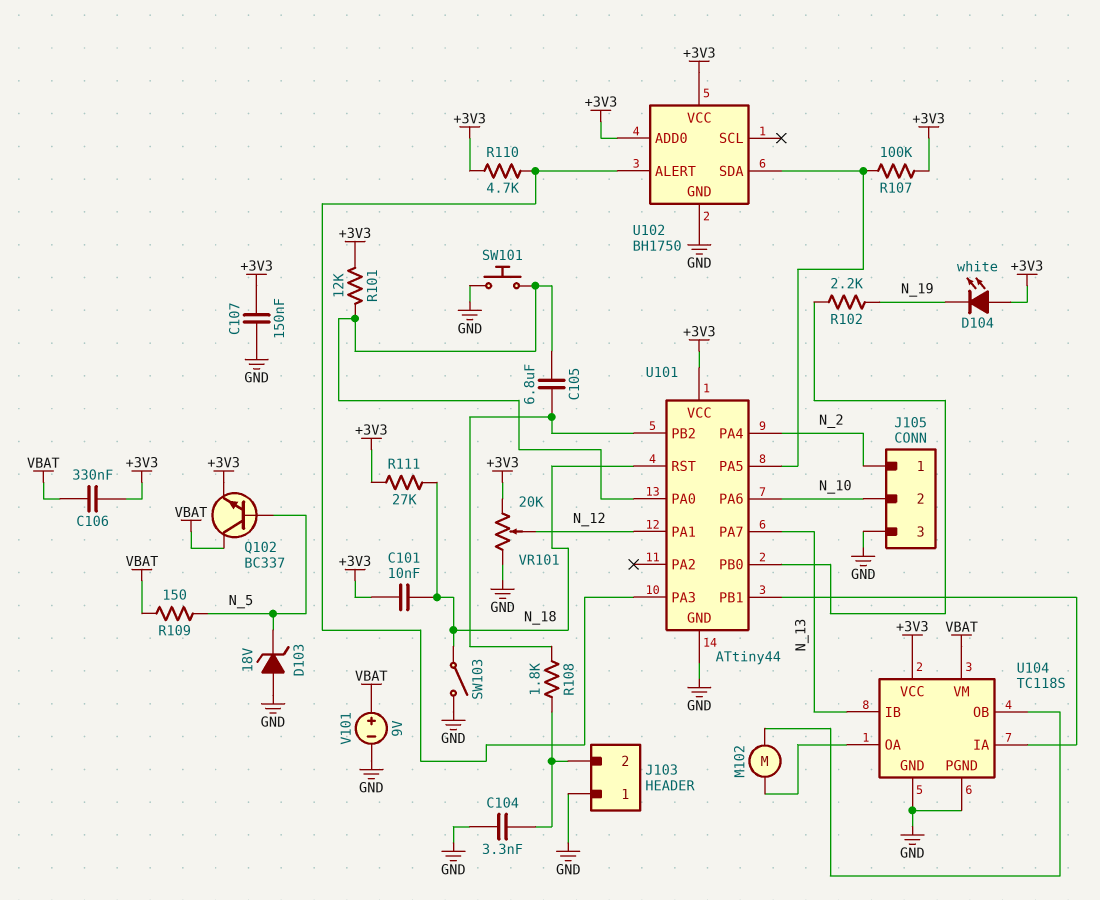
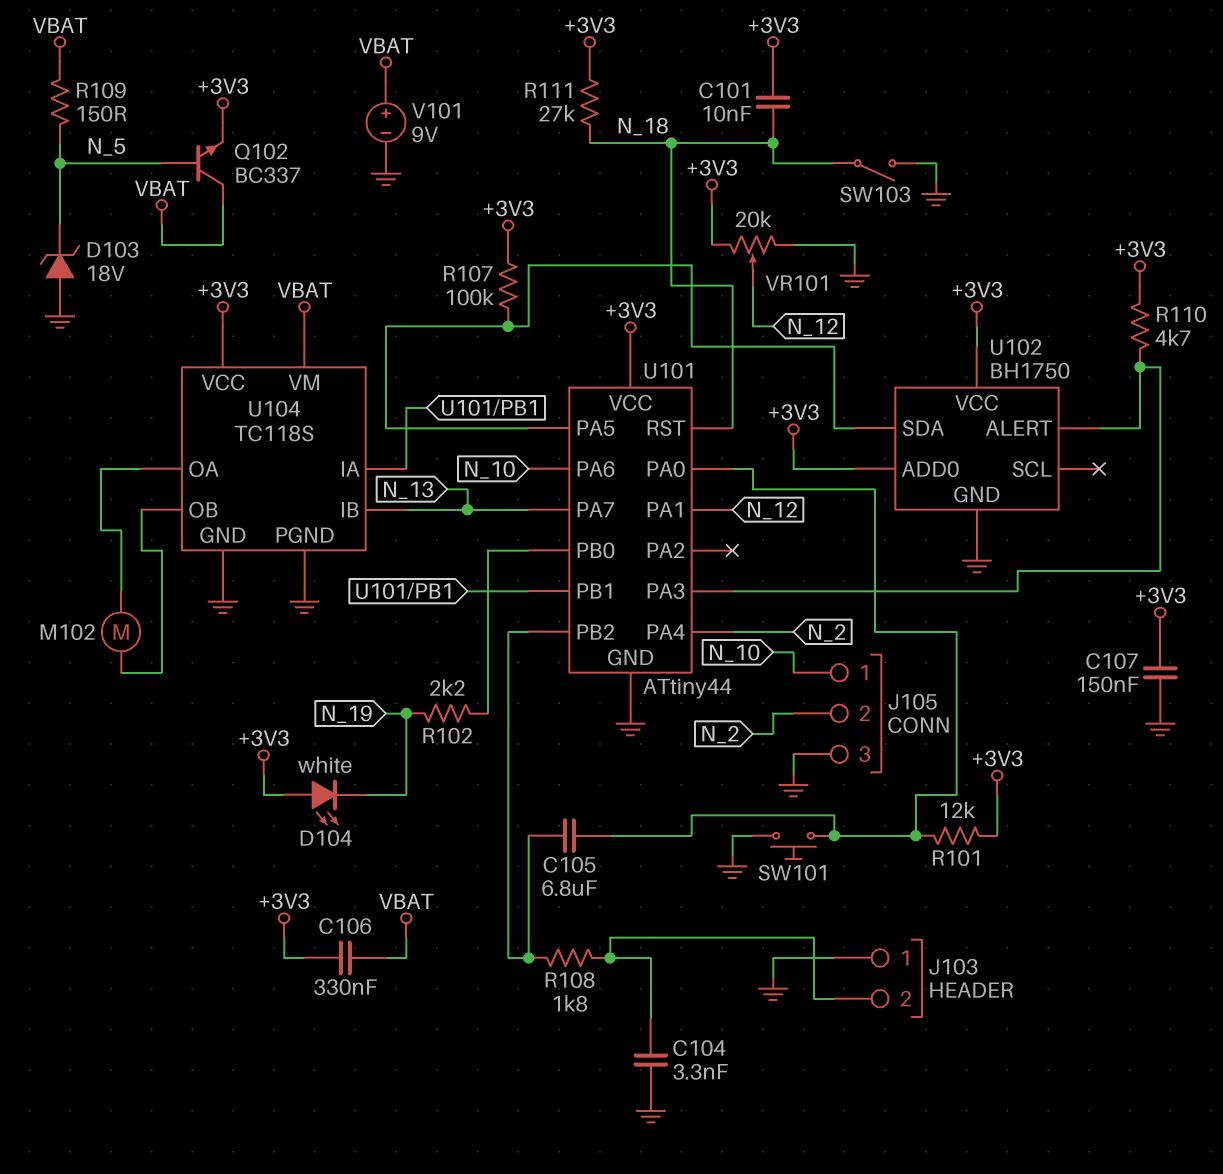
J105 pin 1: N_2 -> N_10
J105 pin 2: N_10 -> N_2

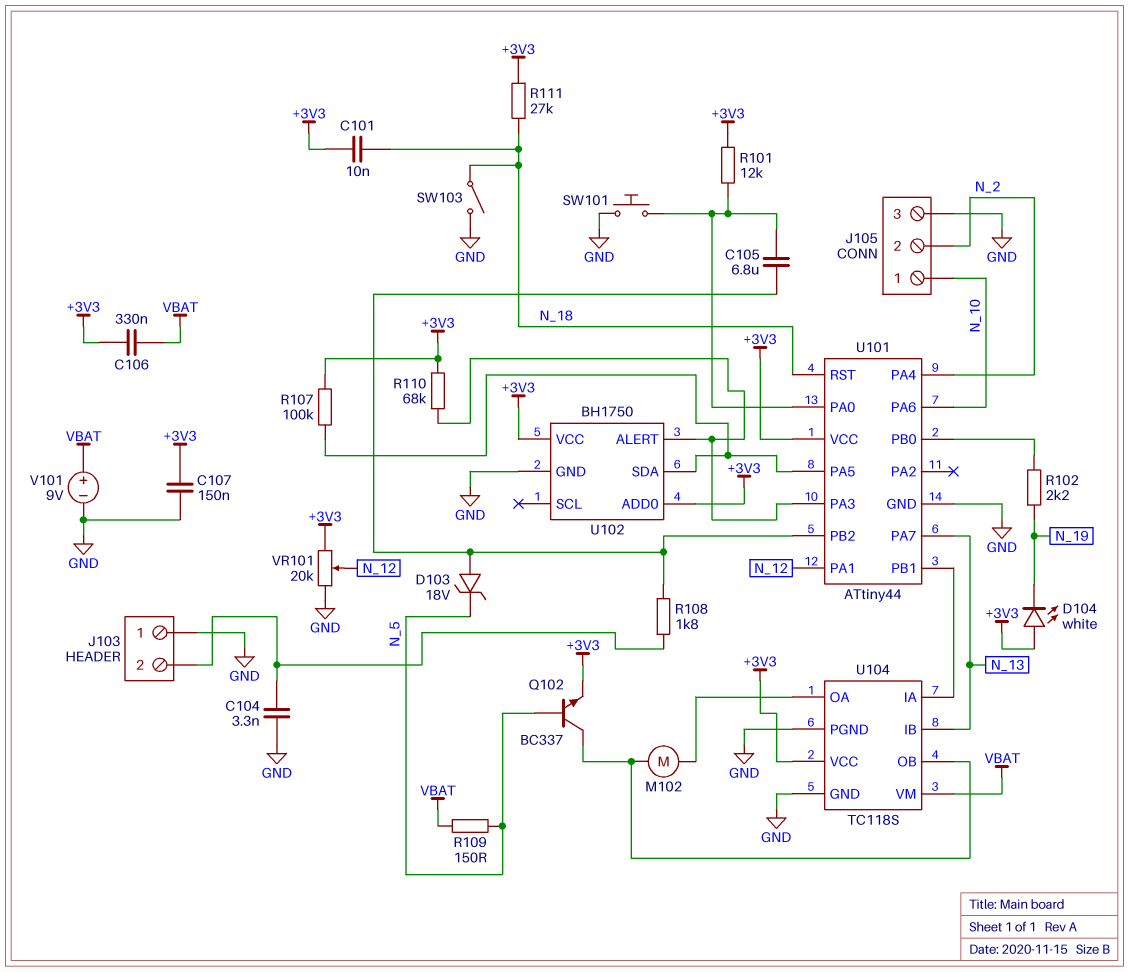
D103: zener 18V (A GND, K N_5) -> zener 18V (A U101/PB2, K N_5)
Q102: NPN BC337 (B N_5, C VBAT, E +3V3) -> NPN BC337 (B N_5, C U104/OB, E +3V3)
R110: 4.7k (+3V3, U101/PA3) -> 68k (+3V3, U101/PA3)

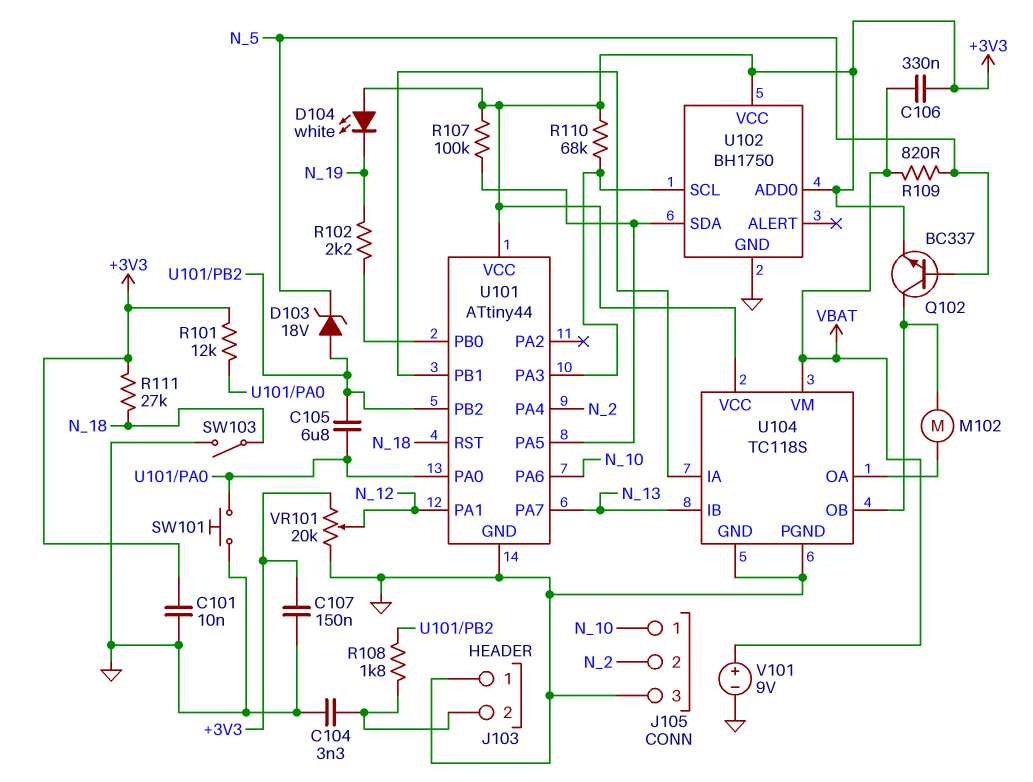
C101: 10nF (+3V3, N_18) -> 10nF (+3V3, GND)
R109: 150 (N_5, VBAT) -> 820 (N_5, VBAT)
U102 pin ALERT: U101/PA3 -> none
U102 pin SCL: none -> U101/PA3

